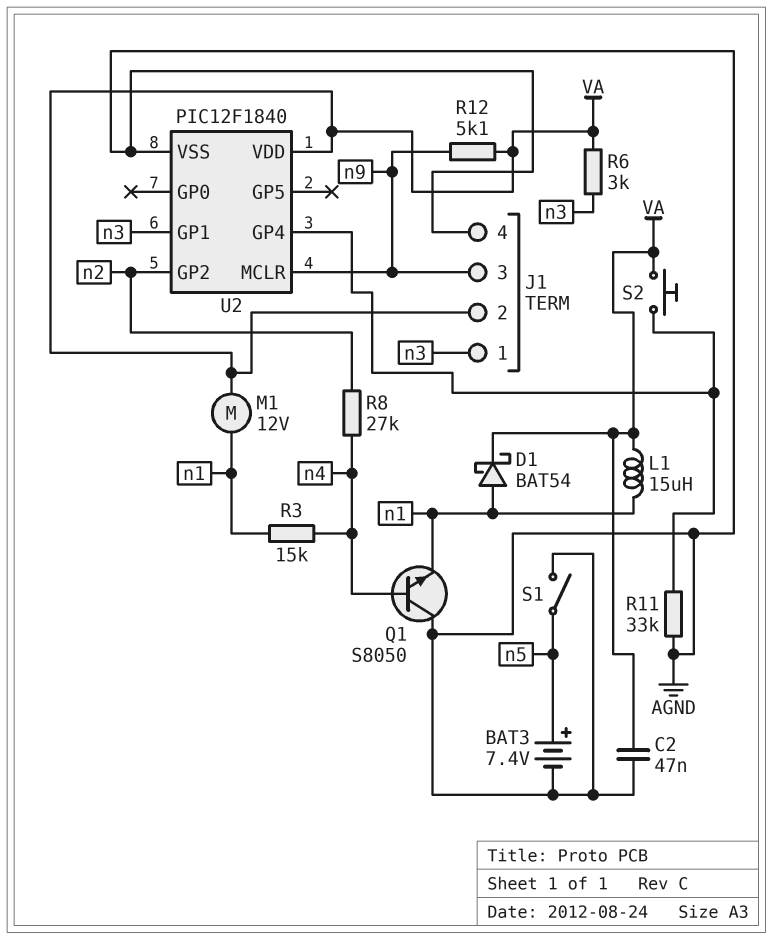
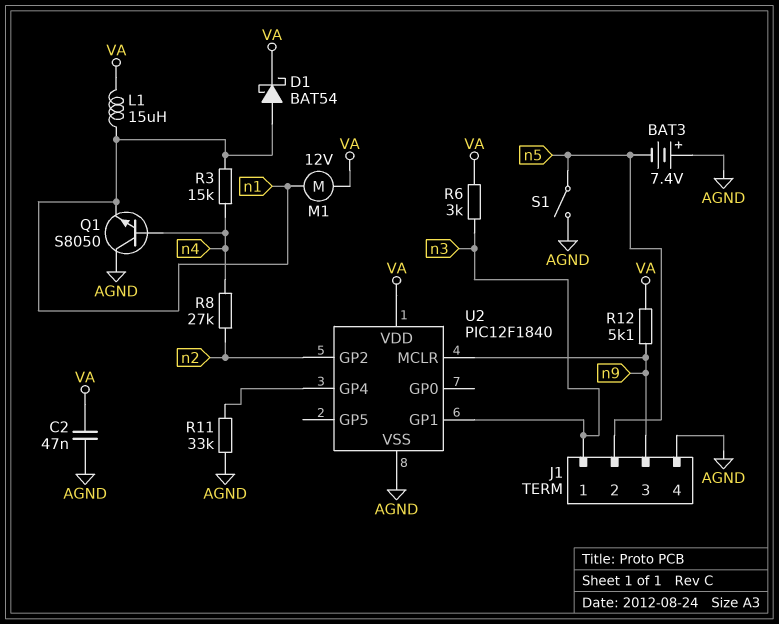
BAT3: 7.4V (plus n5, minus AGND) -> 7.4V (plus AGND, minus n5)
J1 pin 2: VA -> n5
S2: button (U2/GP4, VA) -> none

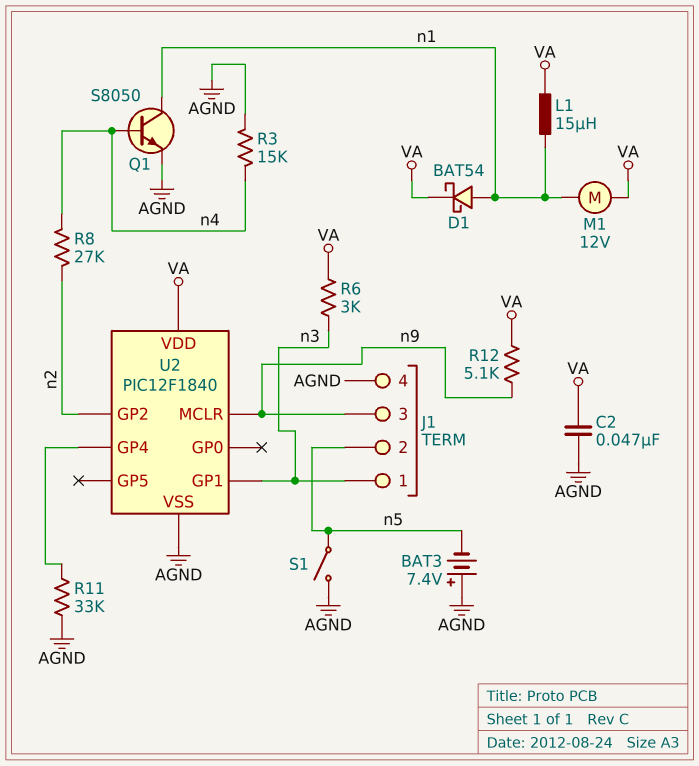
Q1: NPN S8050 (B n4, C AGND, E n1) -> NPN S8050 (B n4, C n1, E AGND)
R3: 15k (n1, n4) -> 15k (AGND, n4)

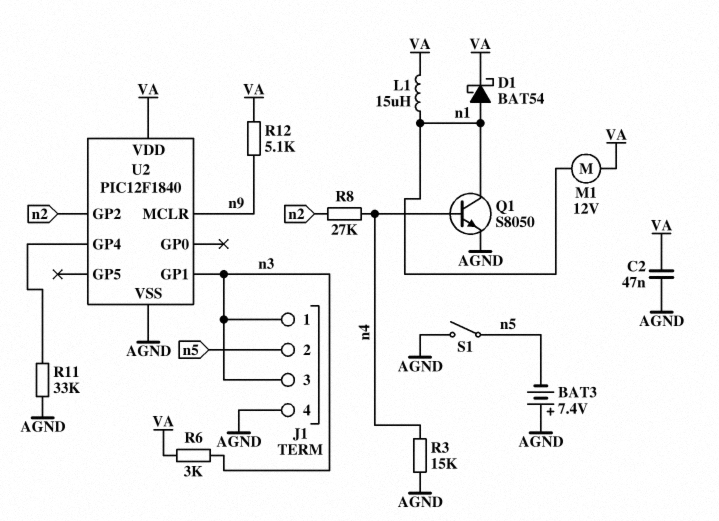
J1 pin 3: n9 -> n3

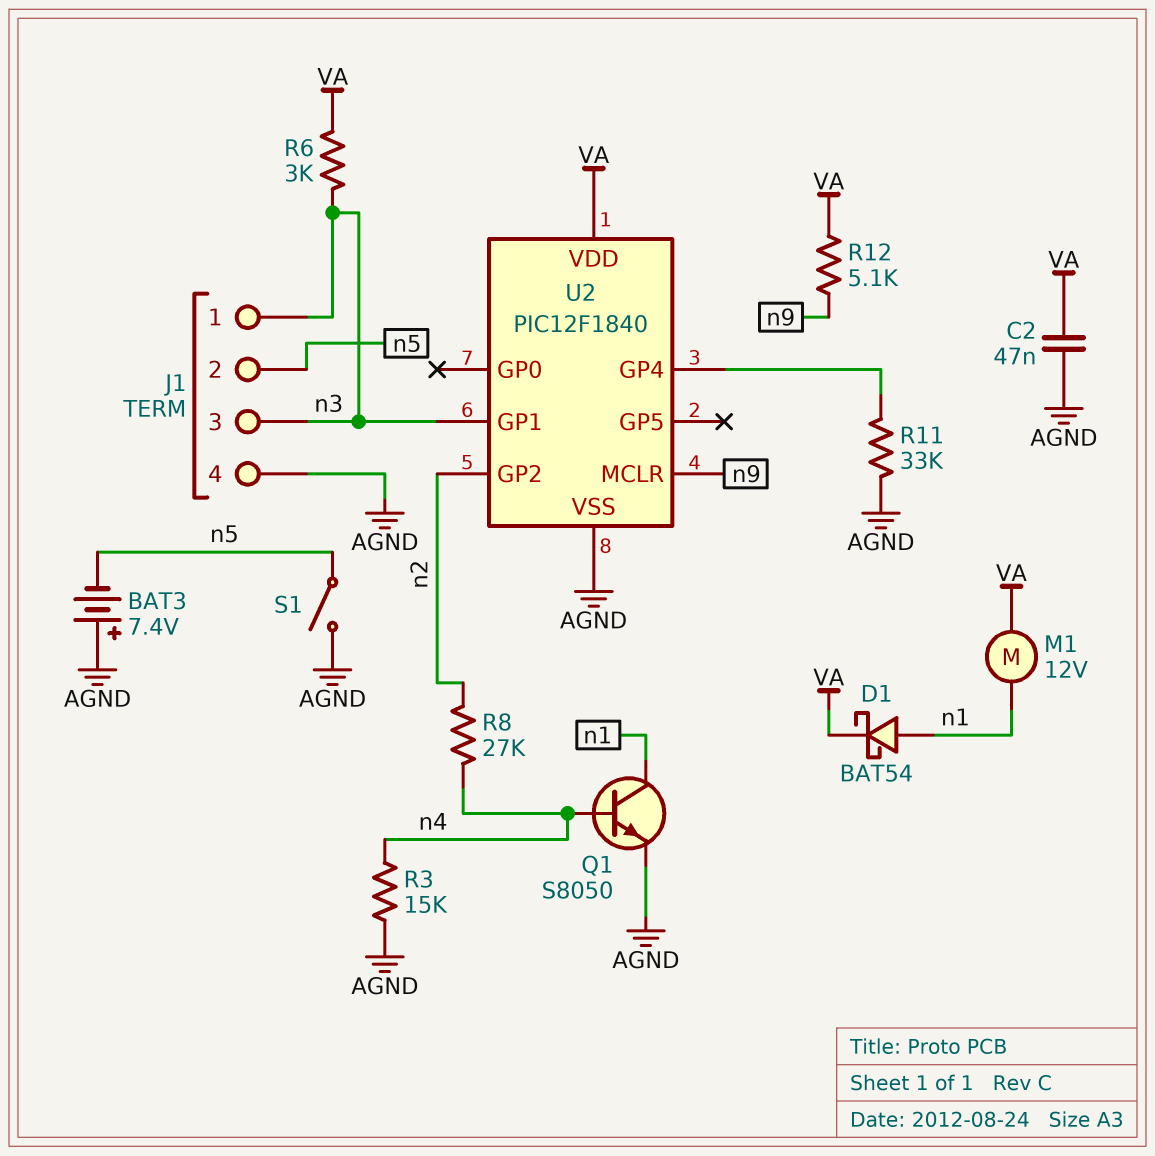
L1: 15uH (VA, n1) -> none

